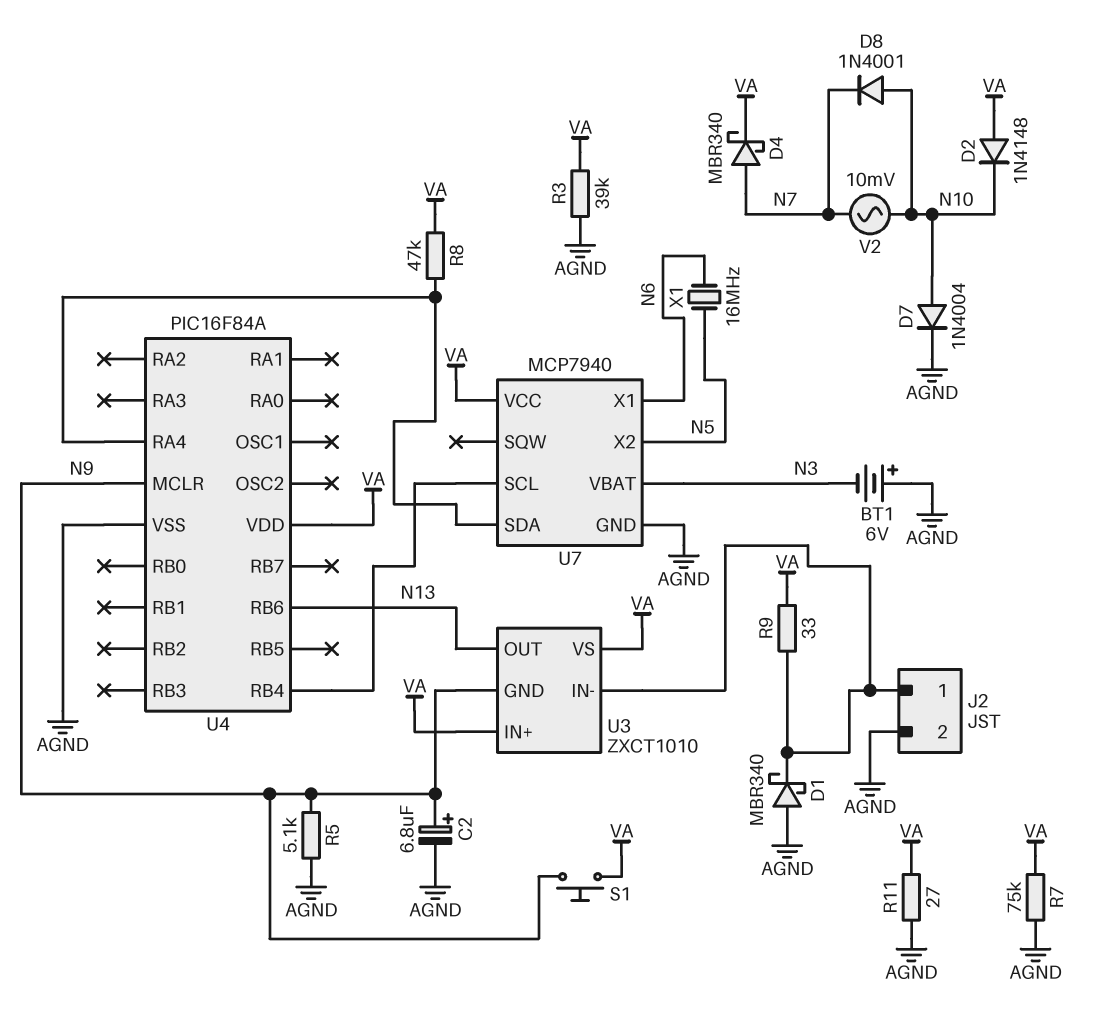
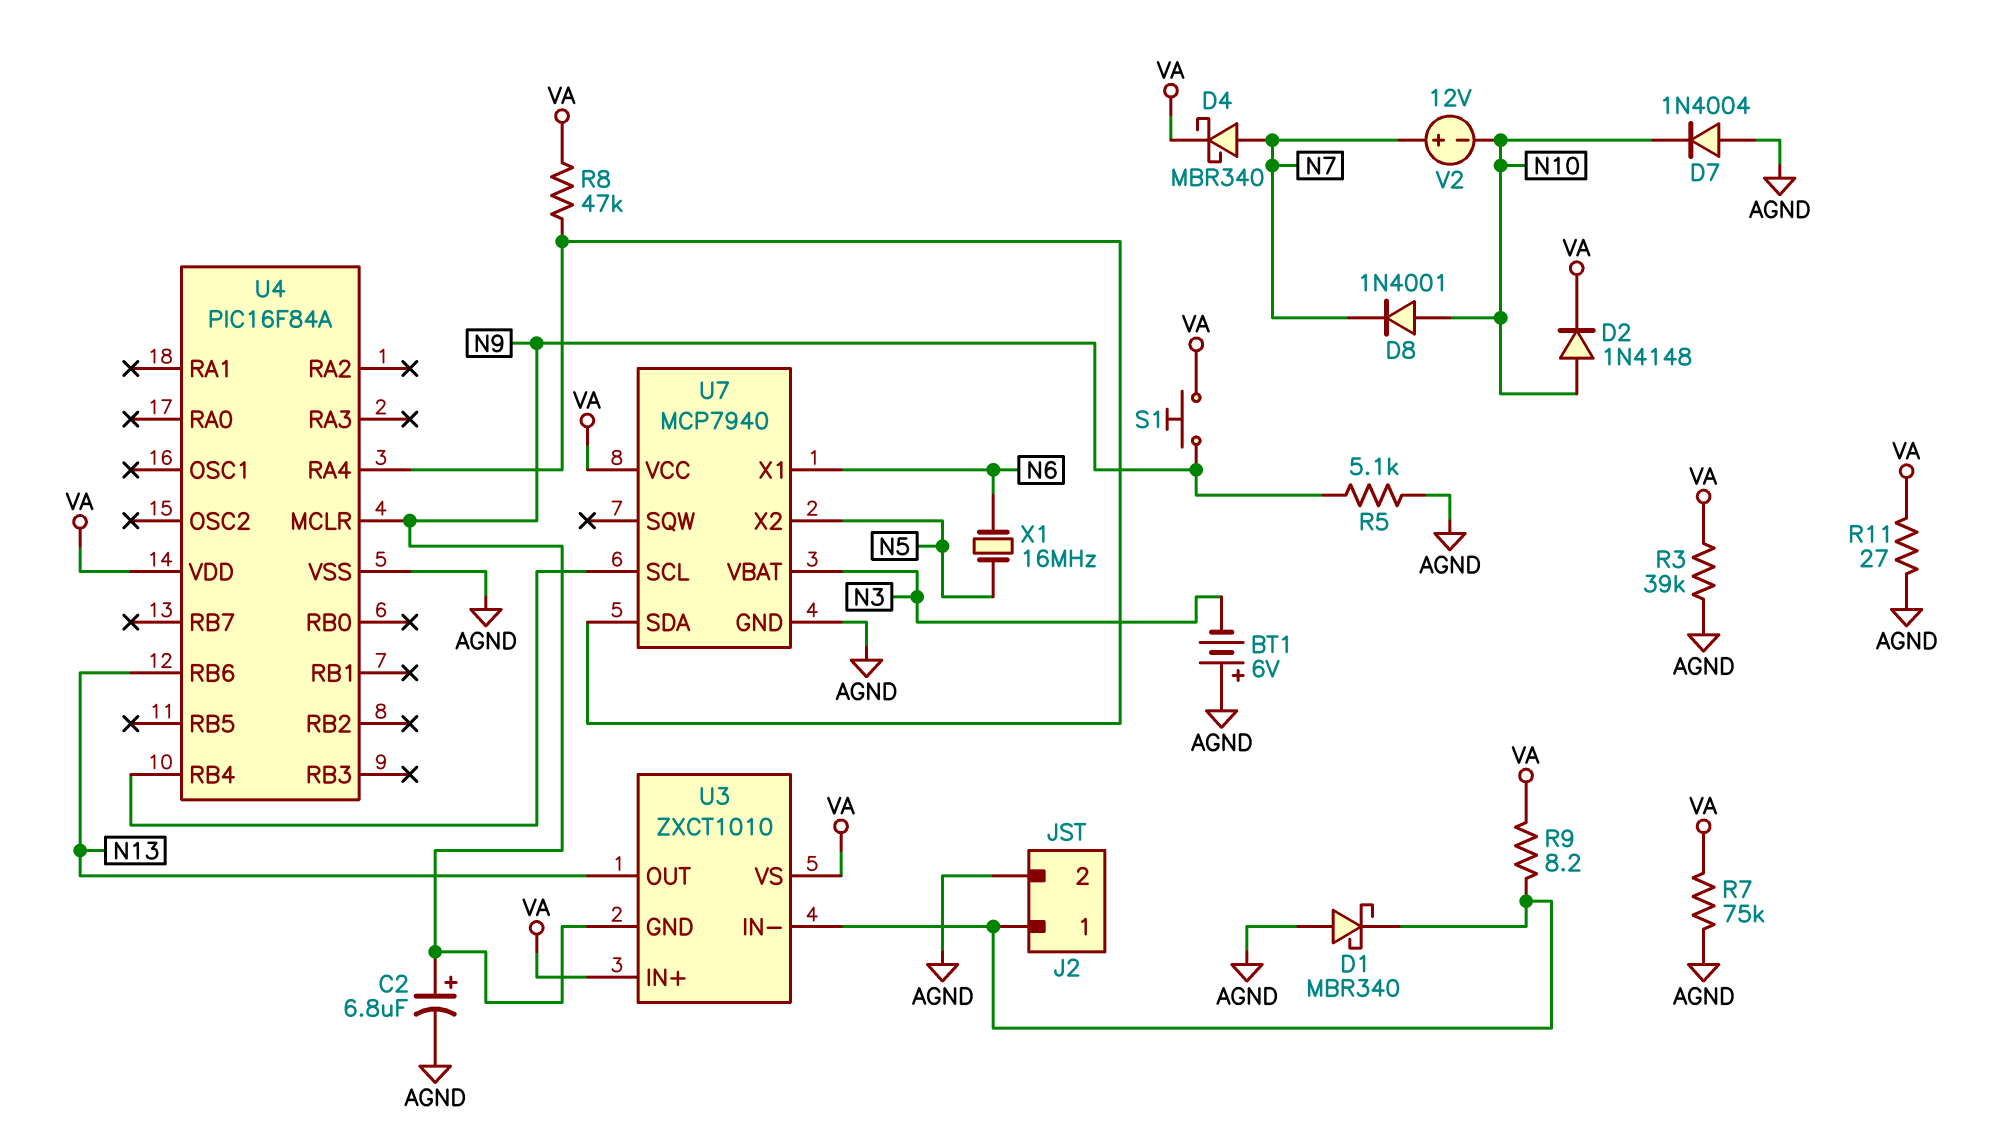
D2: diode 1N4148 (A VA, K N10) -> diode 1N4148 (A N10, K VA)
D7: diode 1N4004 (A N10, K AGND) -> diode 1N4004 (A AGND, K N10)
R9: 33 (J2/1, VA) -> 8.2 (J2/1, VA)
V2: AC 10mV (N7, N10) -> 12V (plus N7, minus N10)

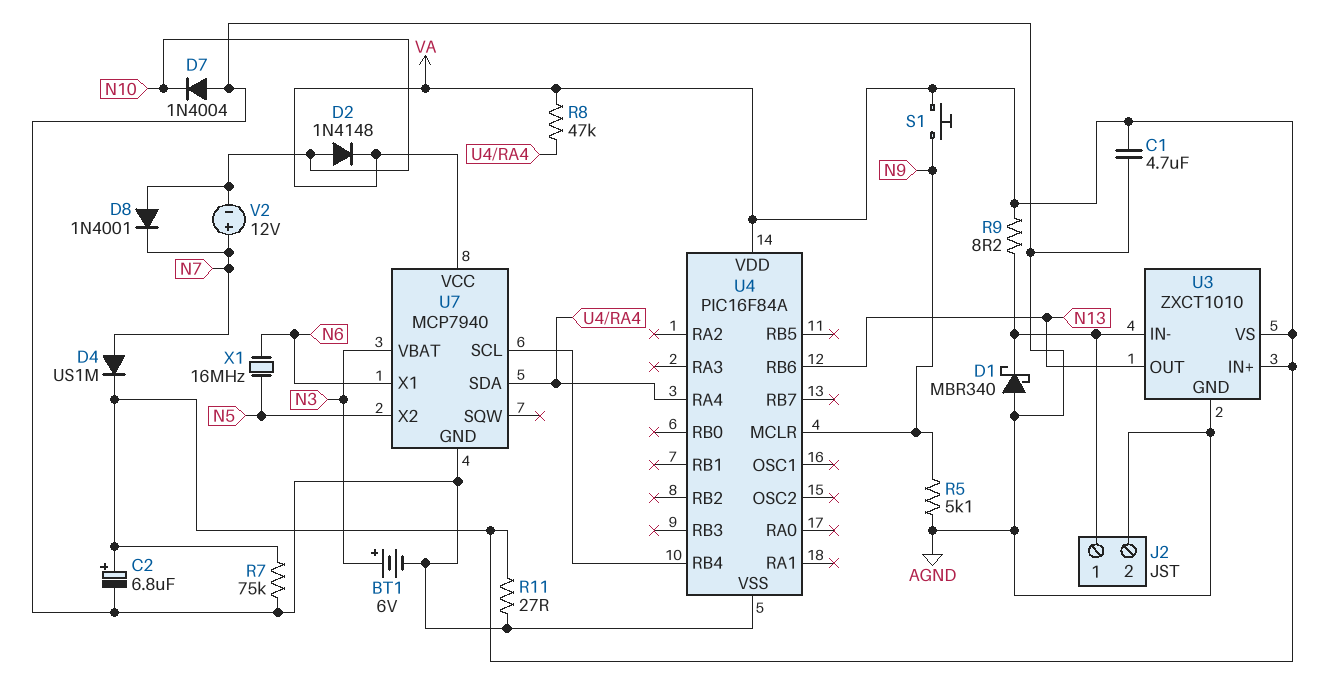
BT1: 6V (plus AGND, minus N3) -> 6V (plus N3, minus AGND)
C1: none -> 4.7uF (AGND, VA)
C2: 6.8uF (plus N9, minus AGND) -> 6.8uF (plus VA, minus AGND)
D4: schottky MBR340 (A N7, K VA) -> diode US1M (A N7, K VA)
R3: 39k (AGND, VA) -> none
U3 pin GND: N9 -> AGND

